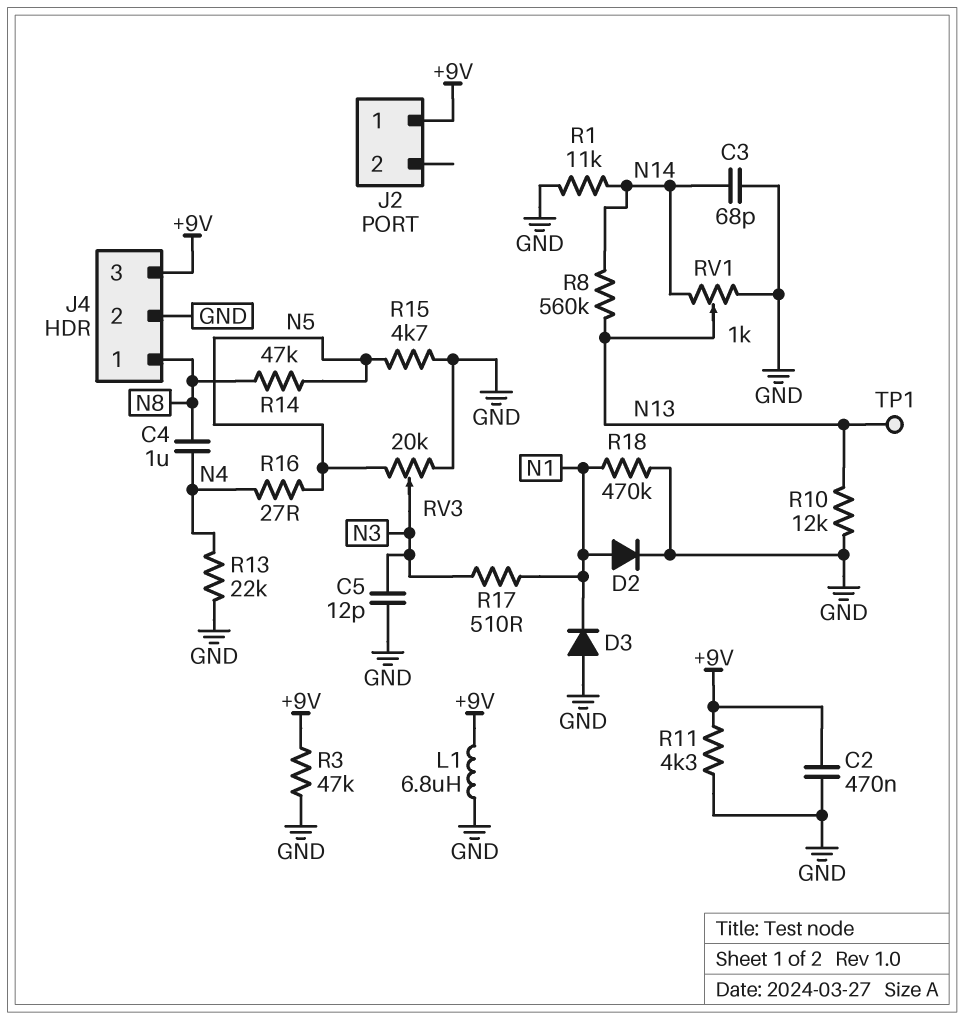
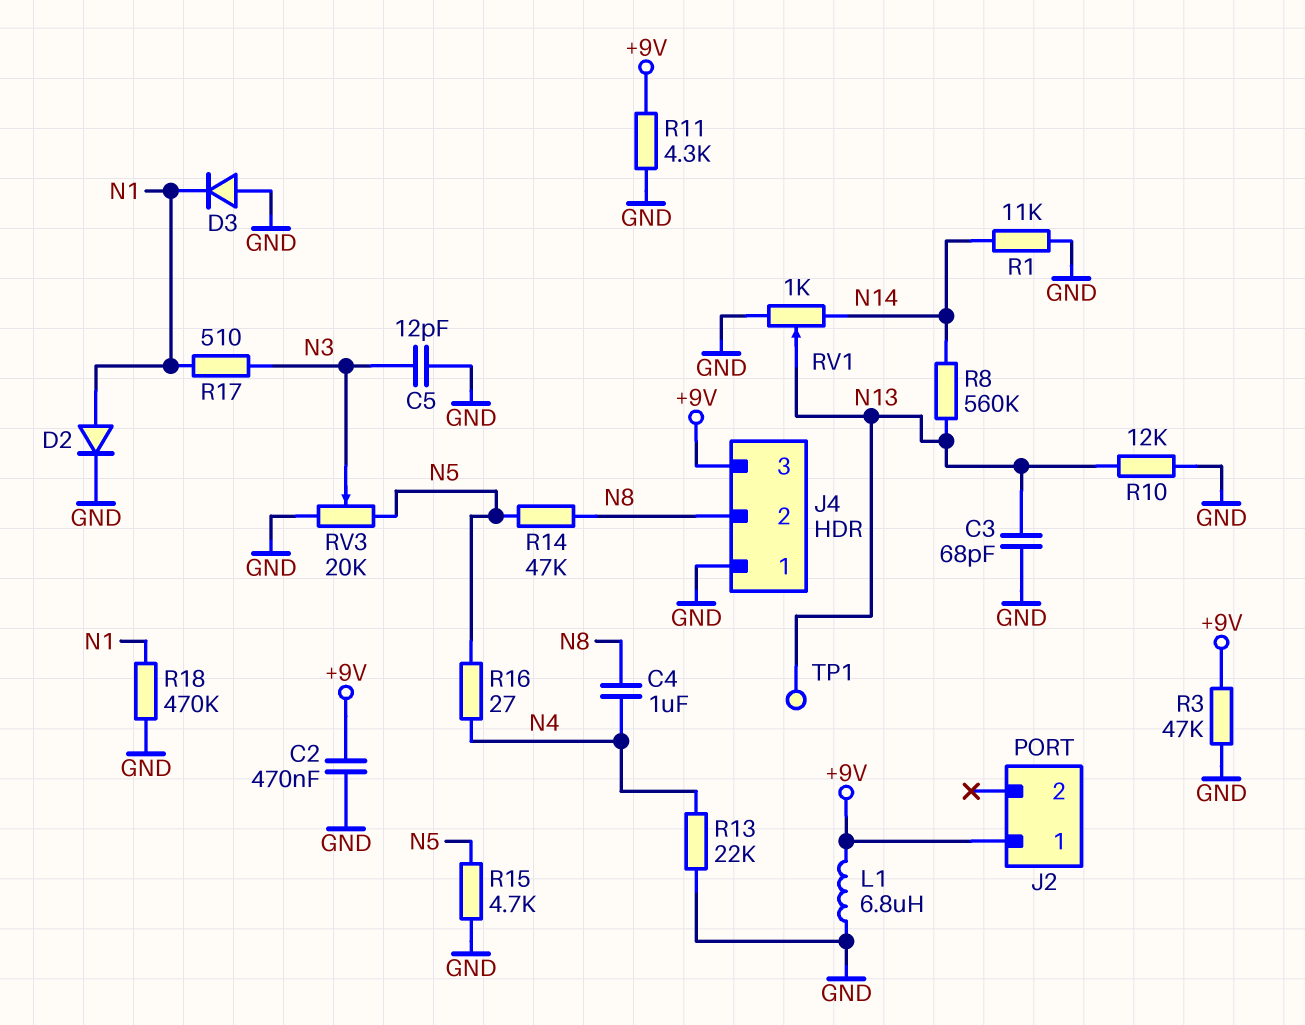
C3: 68pF (GND, N14) -> 68pF (GND, N13)
J4 pin 1: N8 -> GND
J4 pin 2: GND -> N8

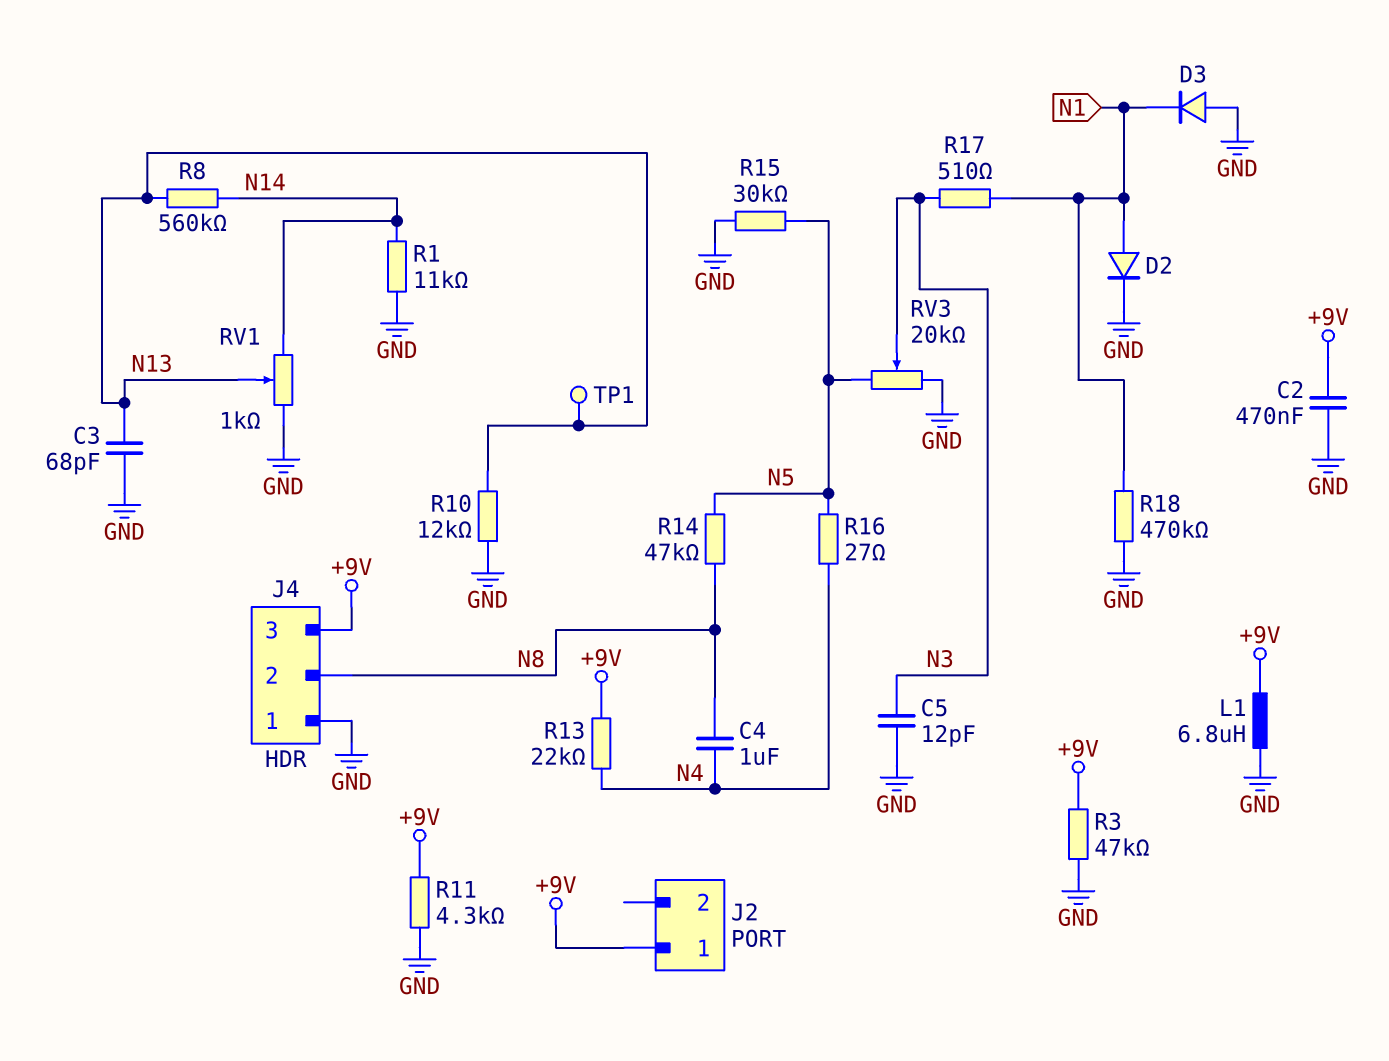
R13: 22k (GND, N4) -> 22k (+9V, N4)
R15: 4.7k (GND, N5) -> 30k (GND, N5)

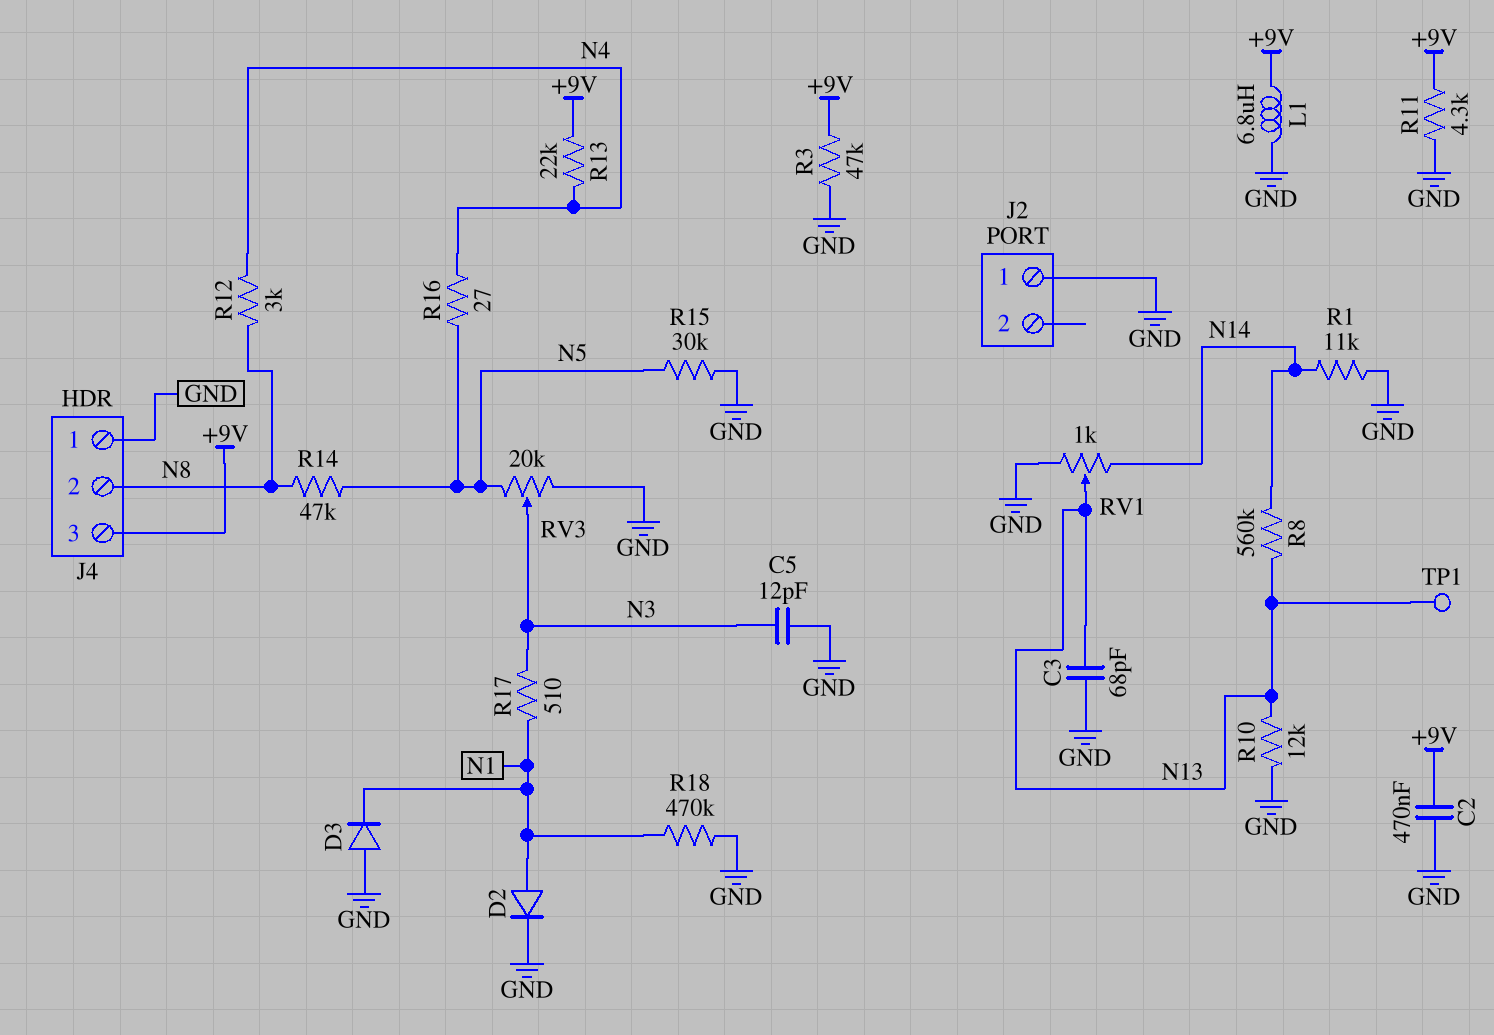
C4: 1uF (N4, N8) -> none
J2 pin 1: +9V -> GND
R12: none -> 3k (N4, N8)

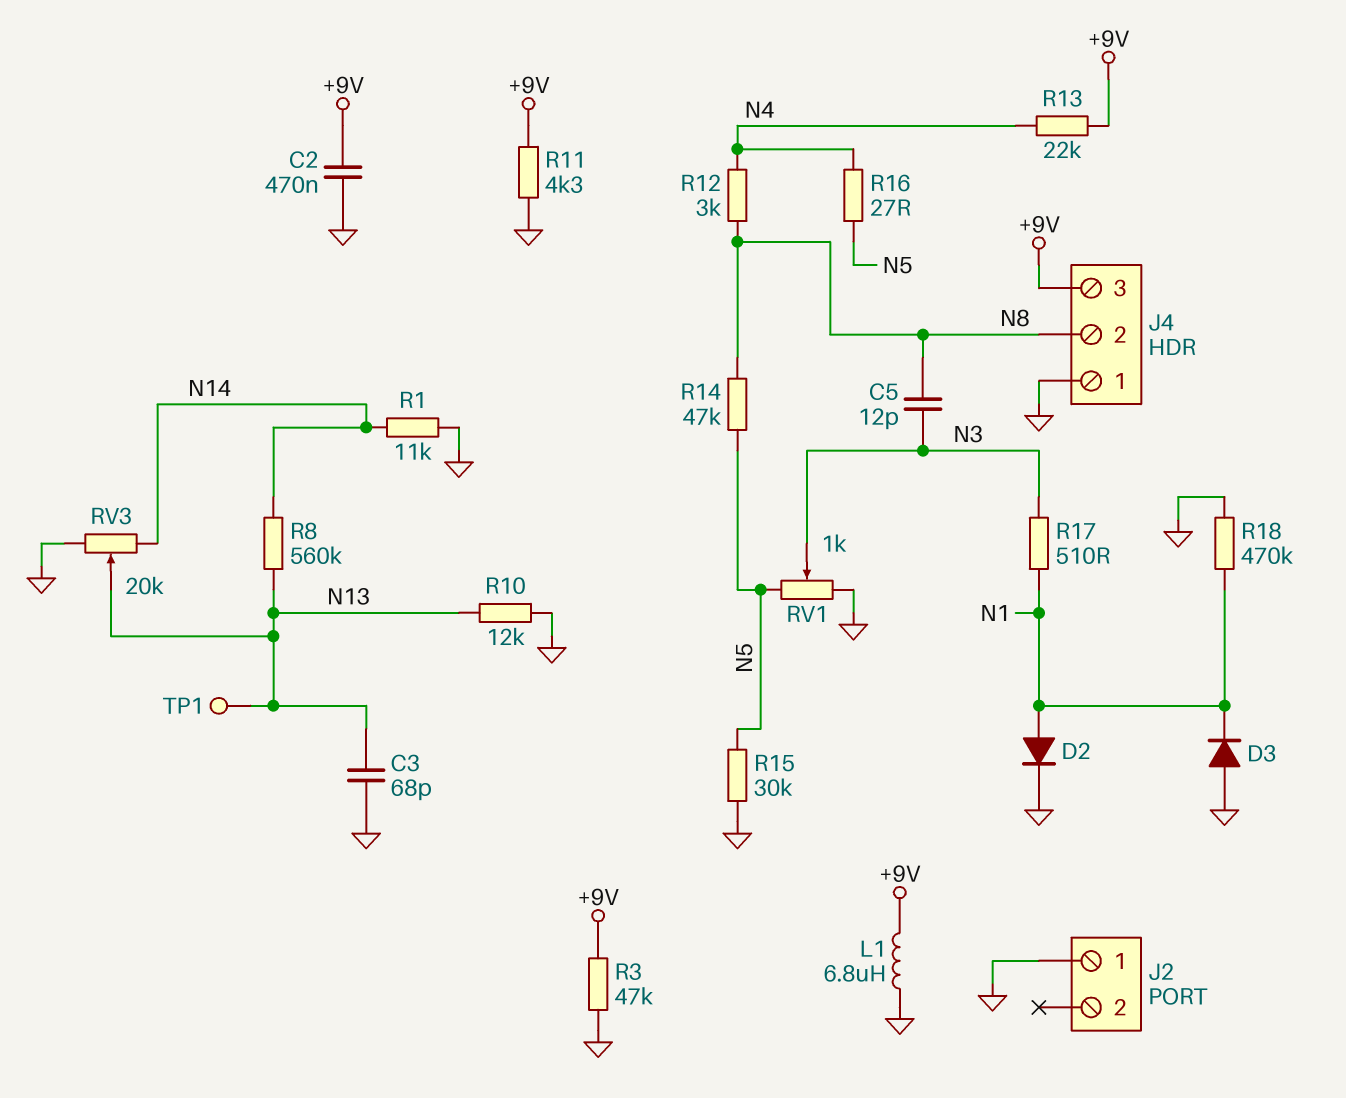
C5: 12pF (GND, N3) -> 12pF (N3, N8)
RV1: 1k (GND, N14, wiper N13) -> 1k (GND, N5, wiper N3)
RV3: 20k (GND, N5, wiper N3) -> 20k (GND, N14, wiper N13)

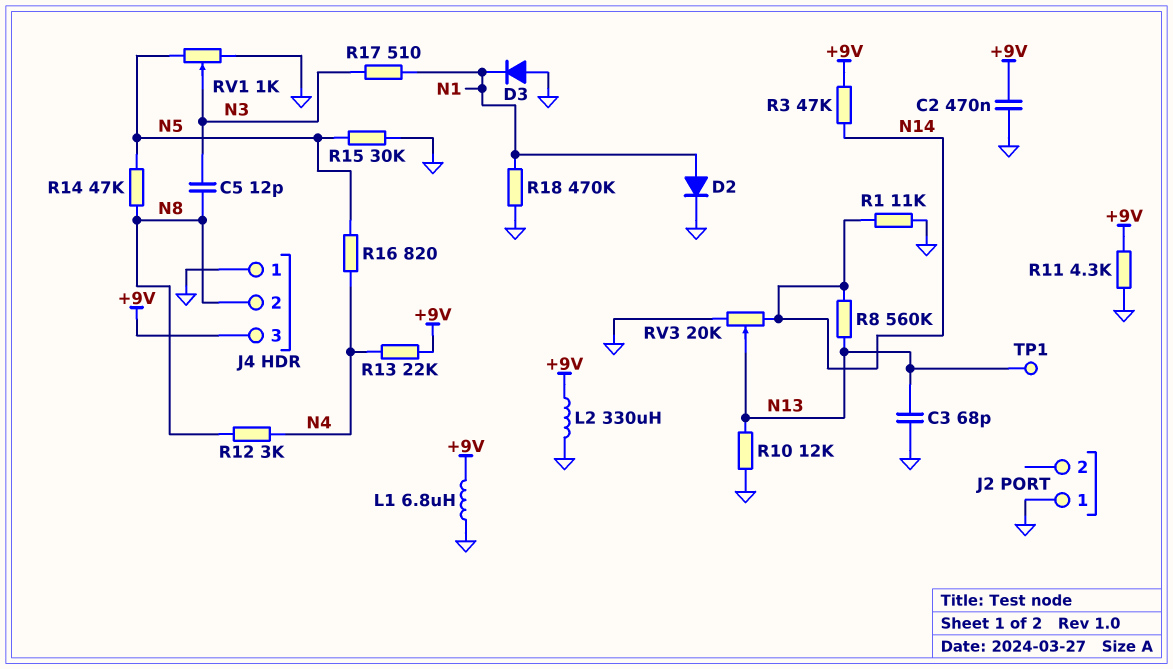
L2: none -> 330uH (+9V, GND)
R3: 47k (+9V, GND) -> 47k (+9V, N14)
R16: 27 (N4, N5) -> 820 (N4, N5)

